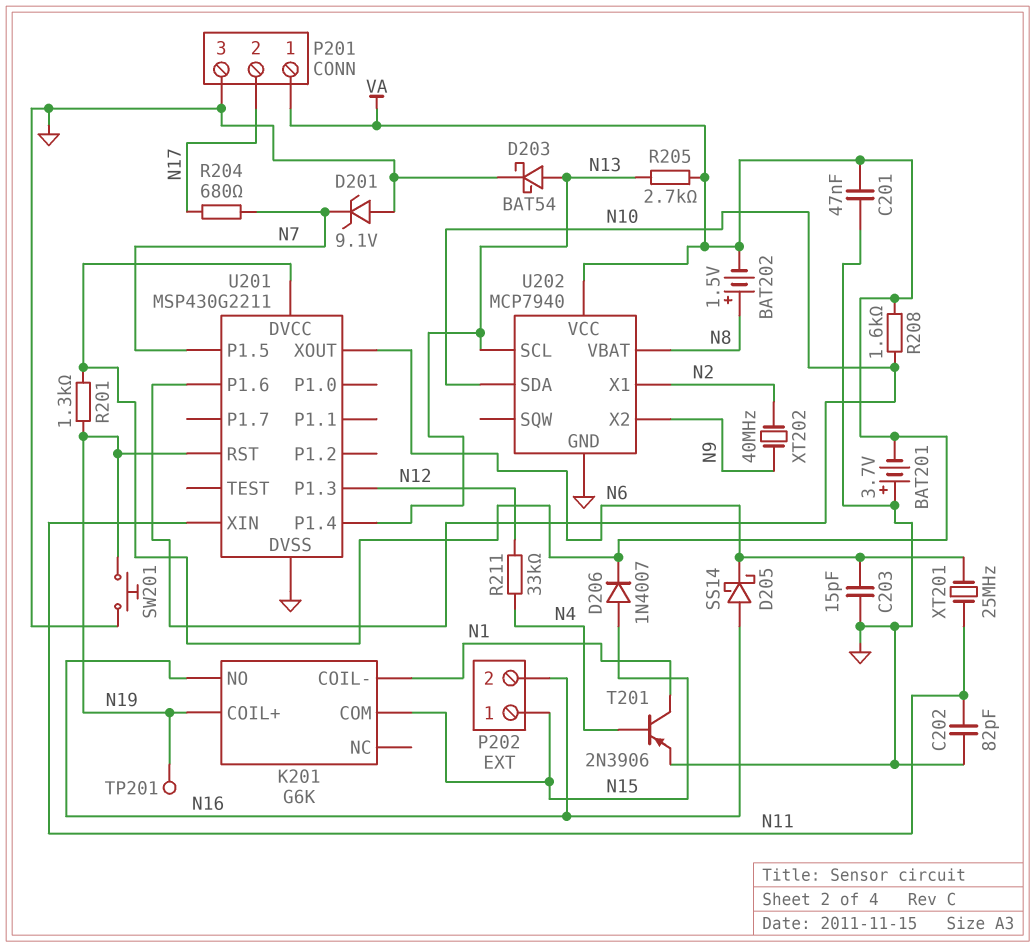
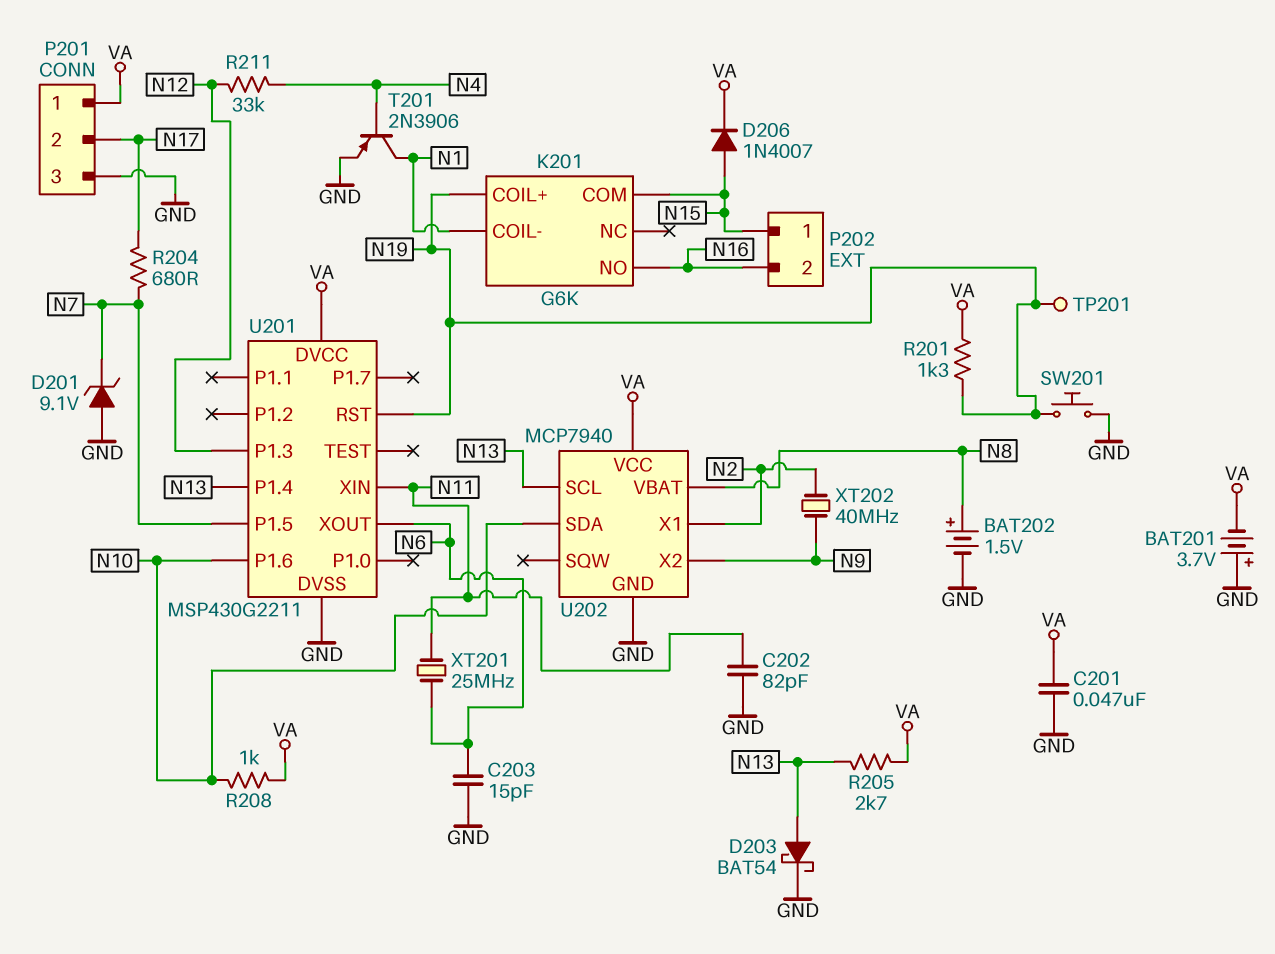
BAT202: 1.5V (plus N8, minus VA) -> 1.5V (plus N8, minus GND)
D205: schottky SS14 (A N16, K N6) -> none
R208: 1.6k (N10, VA) -> 1k (N10, VA)

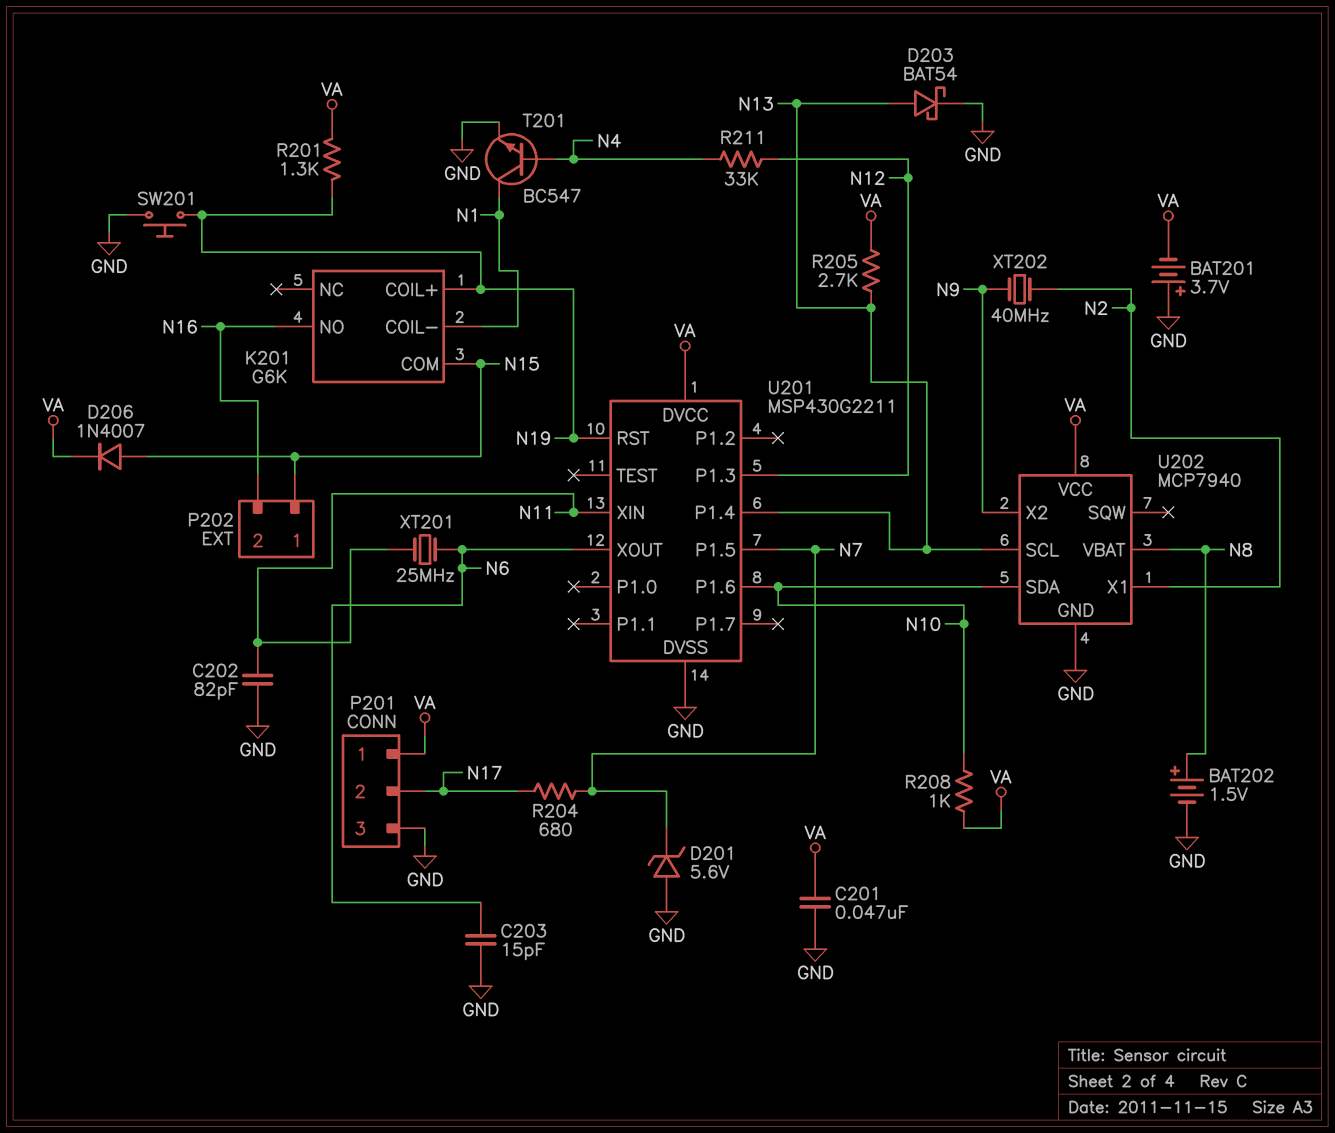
D201: zener 9.1V (A GND, K N7) -> zener 5.6V (A GND, K N7)
T201: PNP 2N3906 (B N4, C N1, E GND) -> NPN BC547 (B N4, C N1, E GND)
TP201: test point (N19) -> none

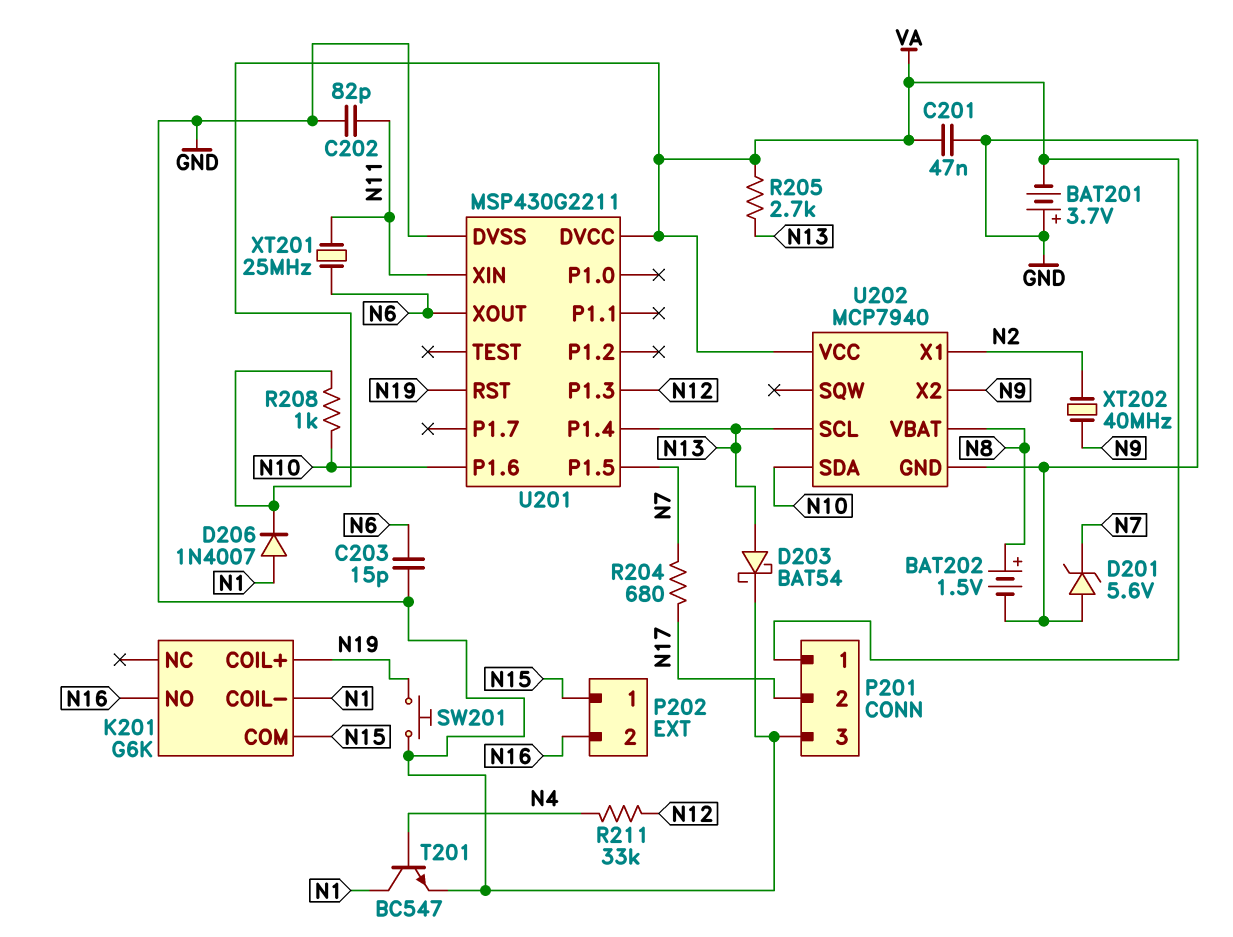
D206: diode 1N4007 (A N15, K VA) -> diode 1N4007 (A N1, K VA)
R201: 1.3k (N19, VA) -> none

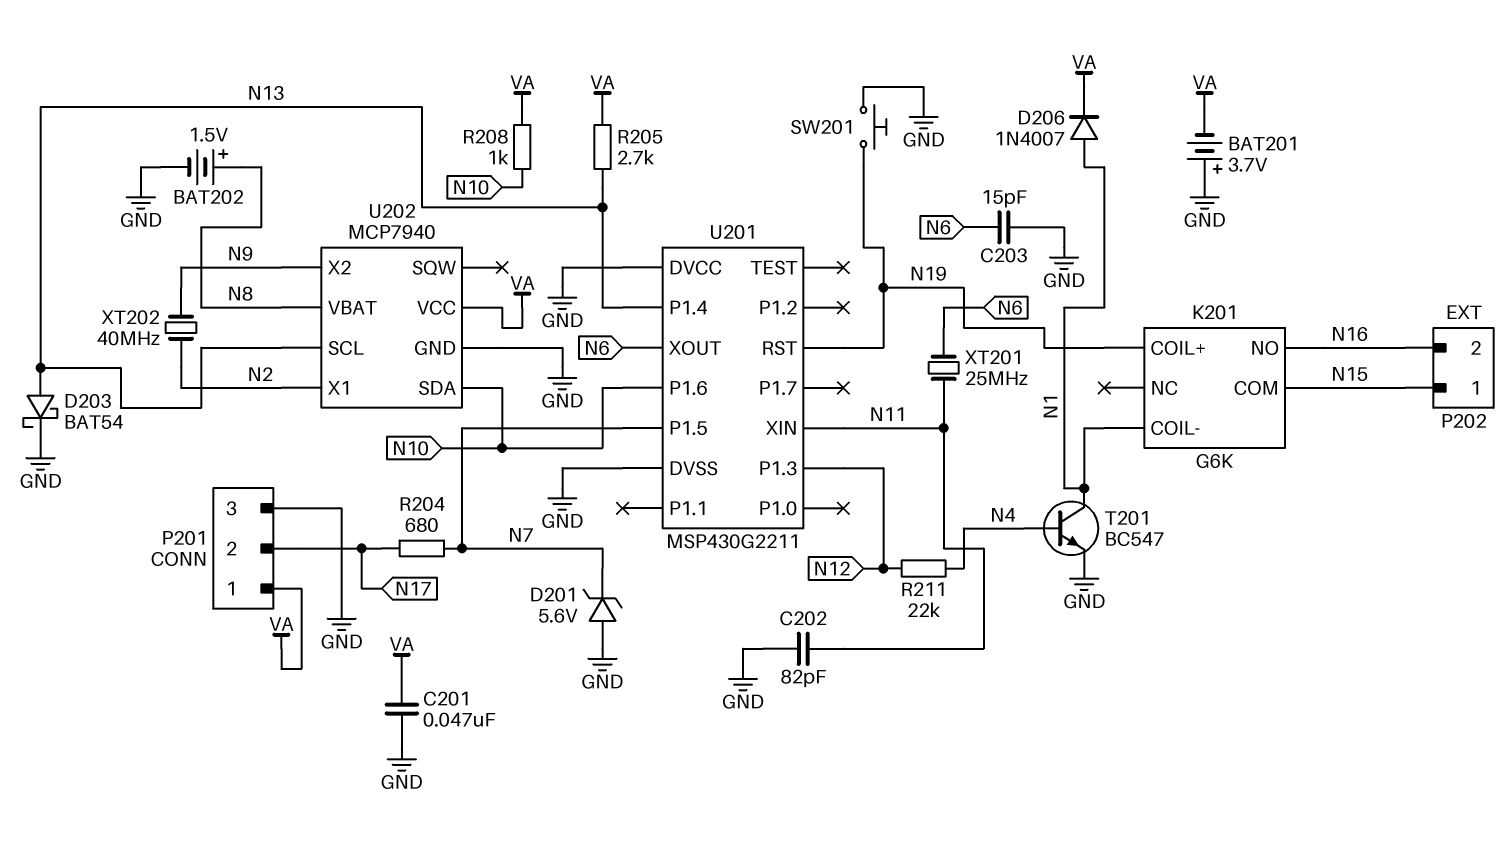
R211: 33k (N4, N12) -> 22k (N4, N12)
U201 pin DVCC: VA -> GND

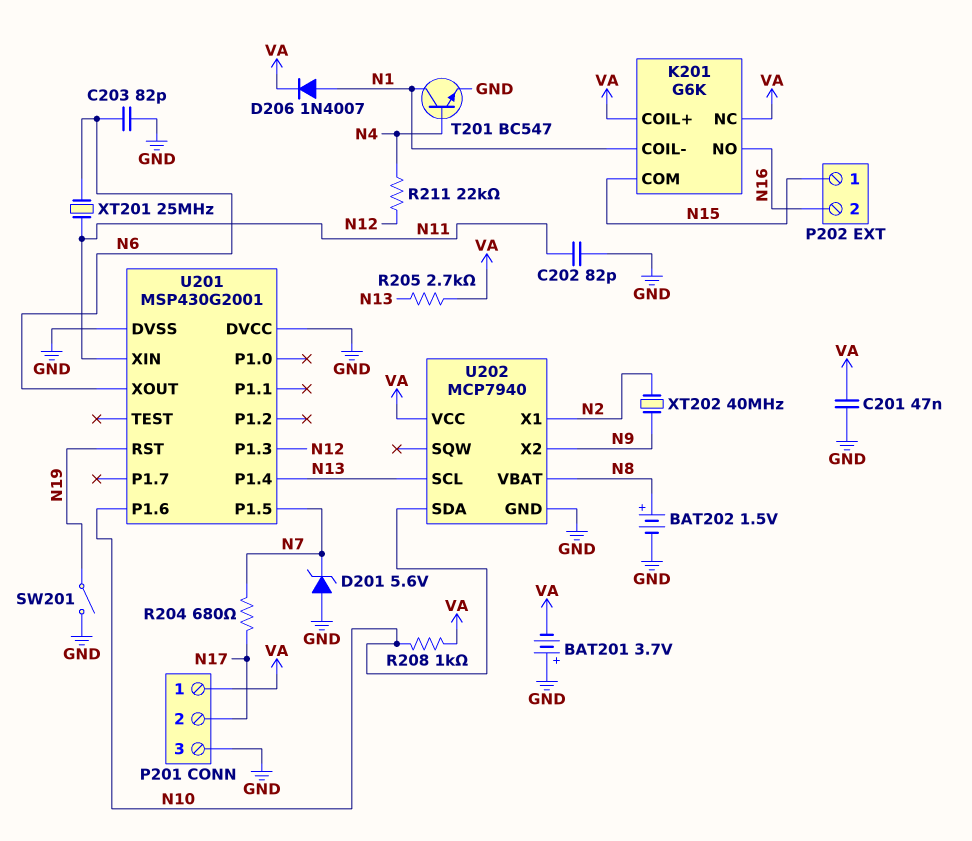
C203: 15pF (GND, N6) -> 82pF (GND, N6)
D203: schottky BAT54 (A N13, K GND) -> none
K201 pin COIL+: N19 -> VA
K201 pin NC: none -> VA
SW201: button (GND, N19) -> switch (GND, N19)
U201: MSP430G2211 -> MSP430G2001

